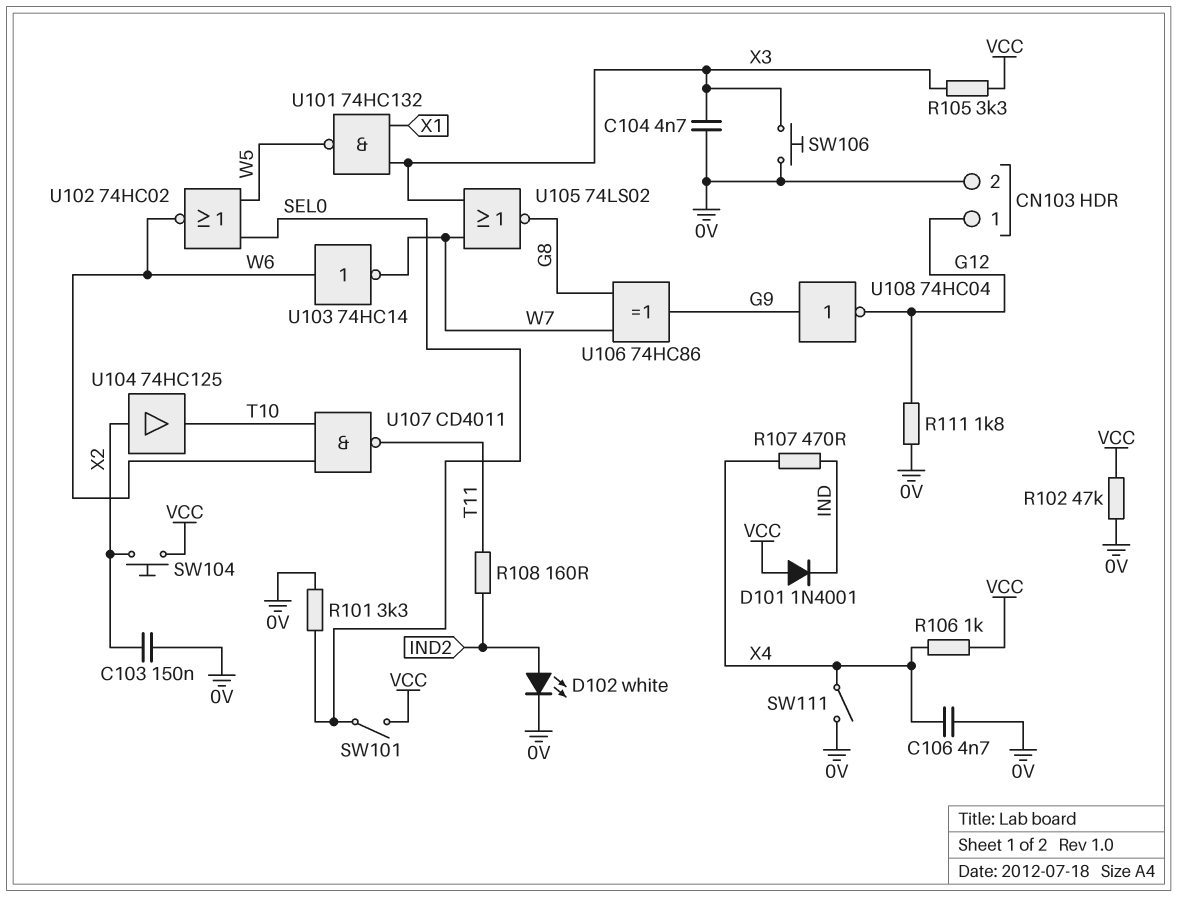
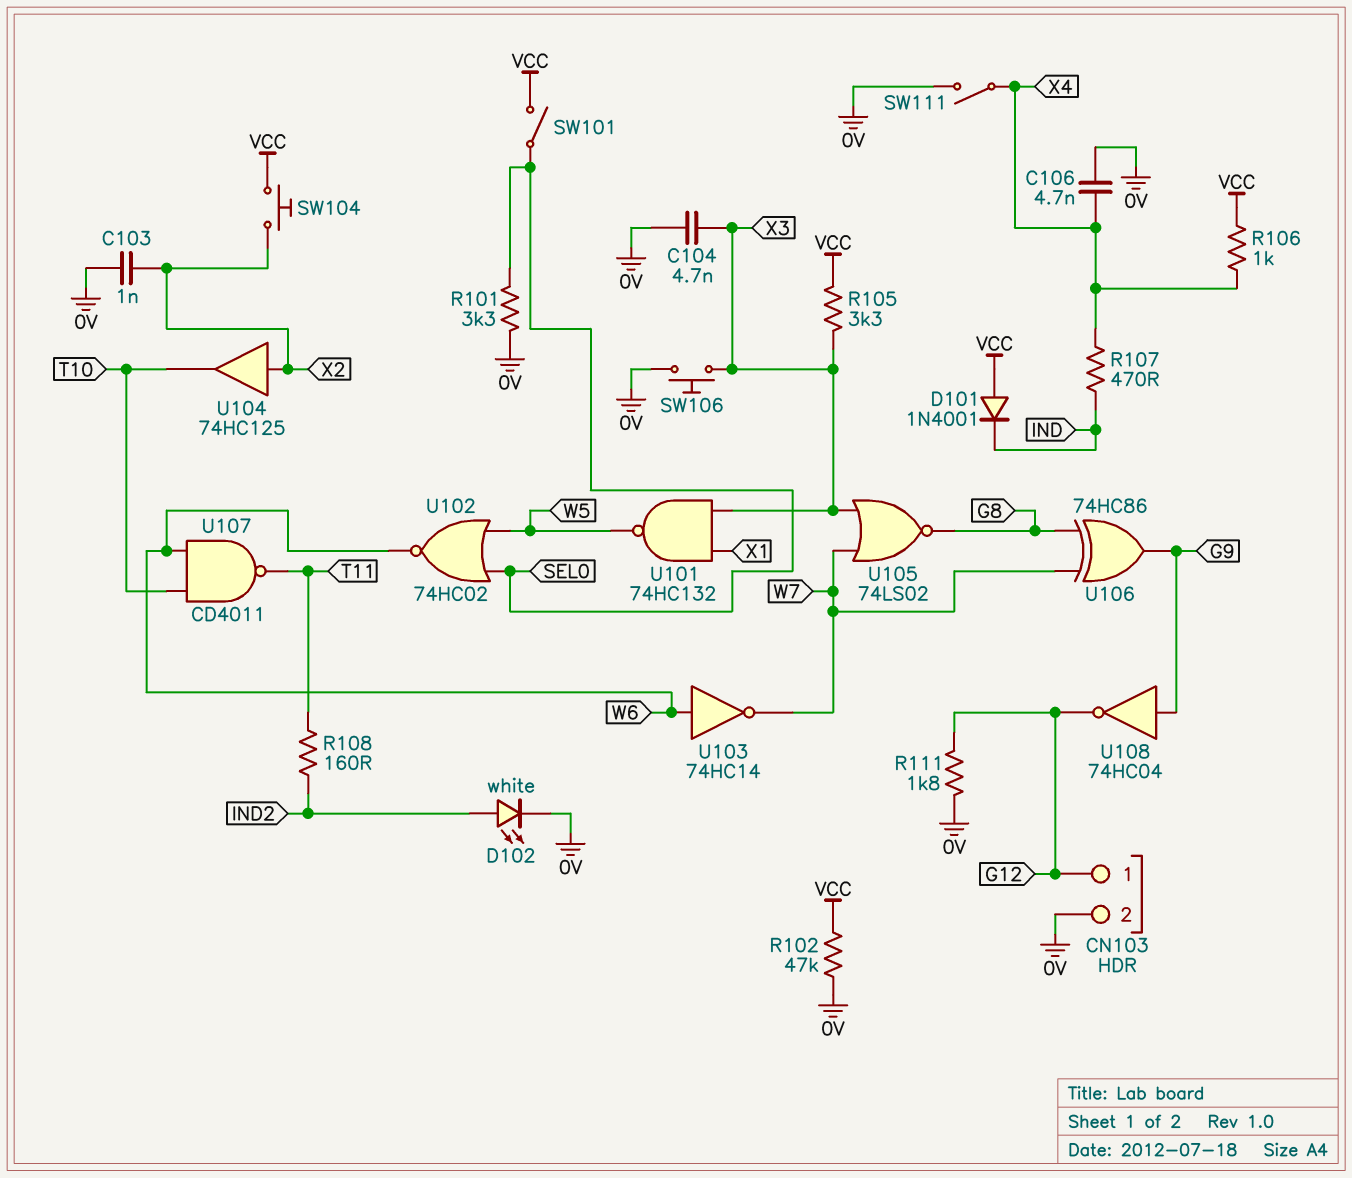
C103: 150nF (0V, X2) -> 1nF (0V, X2)

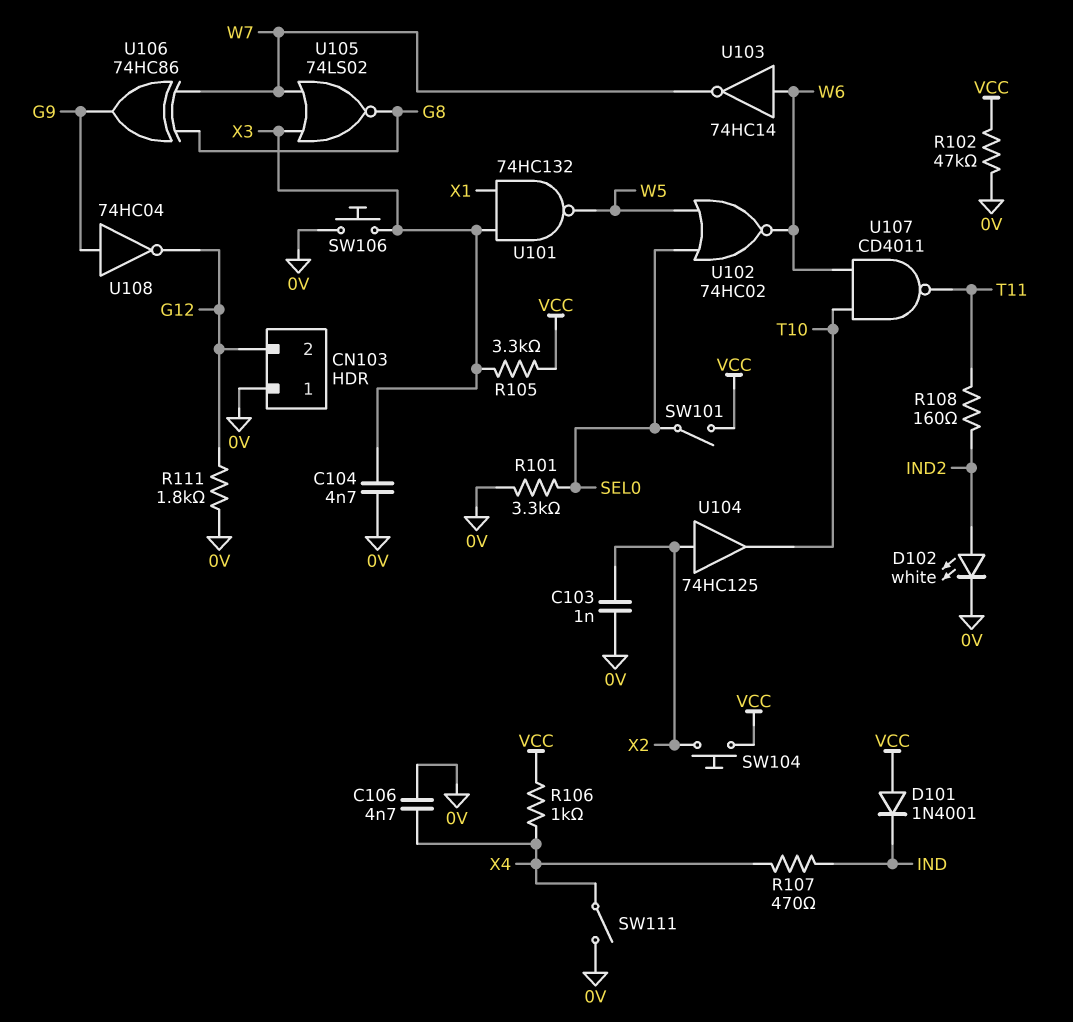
CN103 pin 1: G12 -> 0V
CN103 pin 2: 0V -> G12

